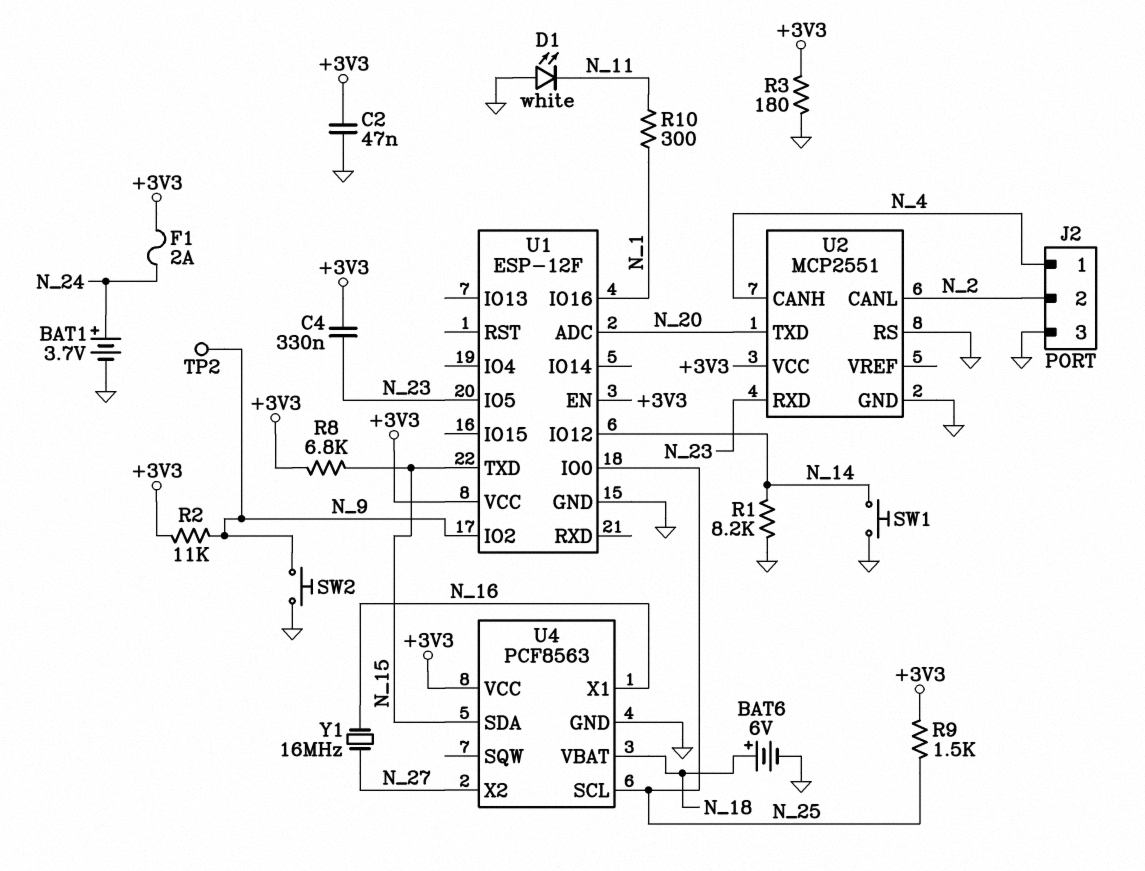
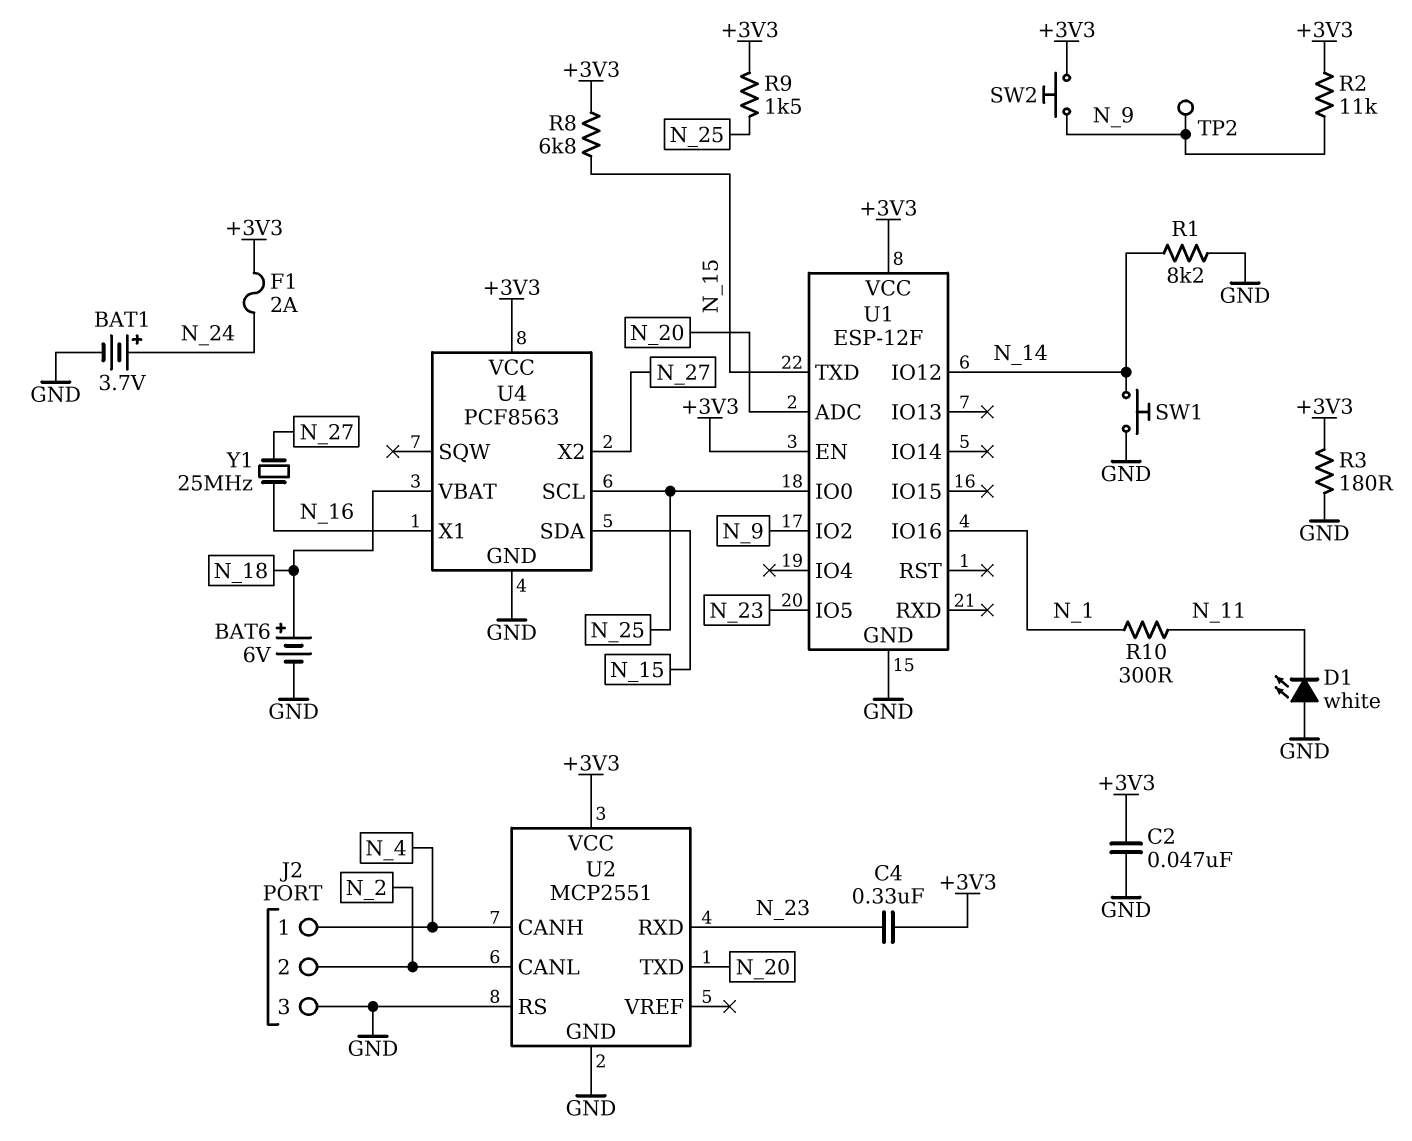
SW2: button (GND, N_9) -> button (+3V3, N_9)
Y1: 16MHz (N_16, N_27) -> 25MHz (N_16, N_27)

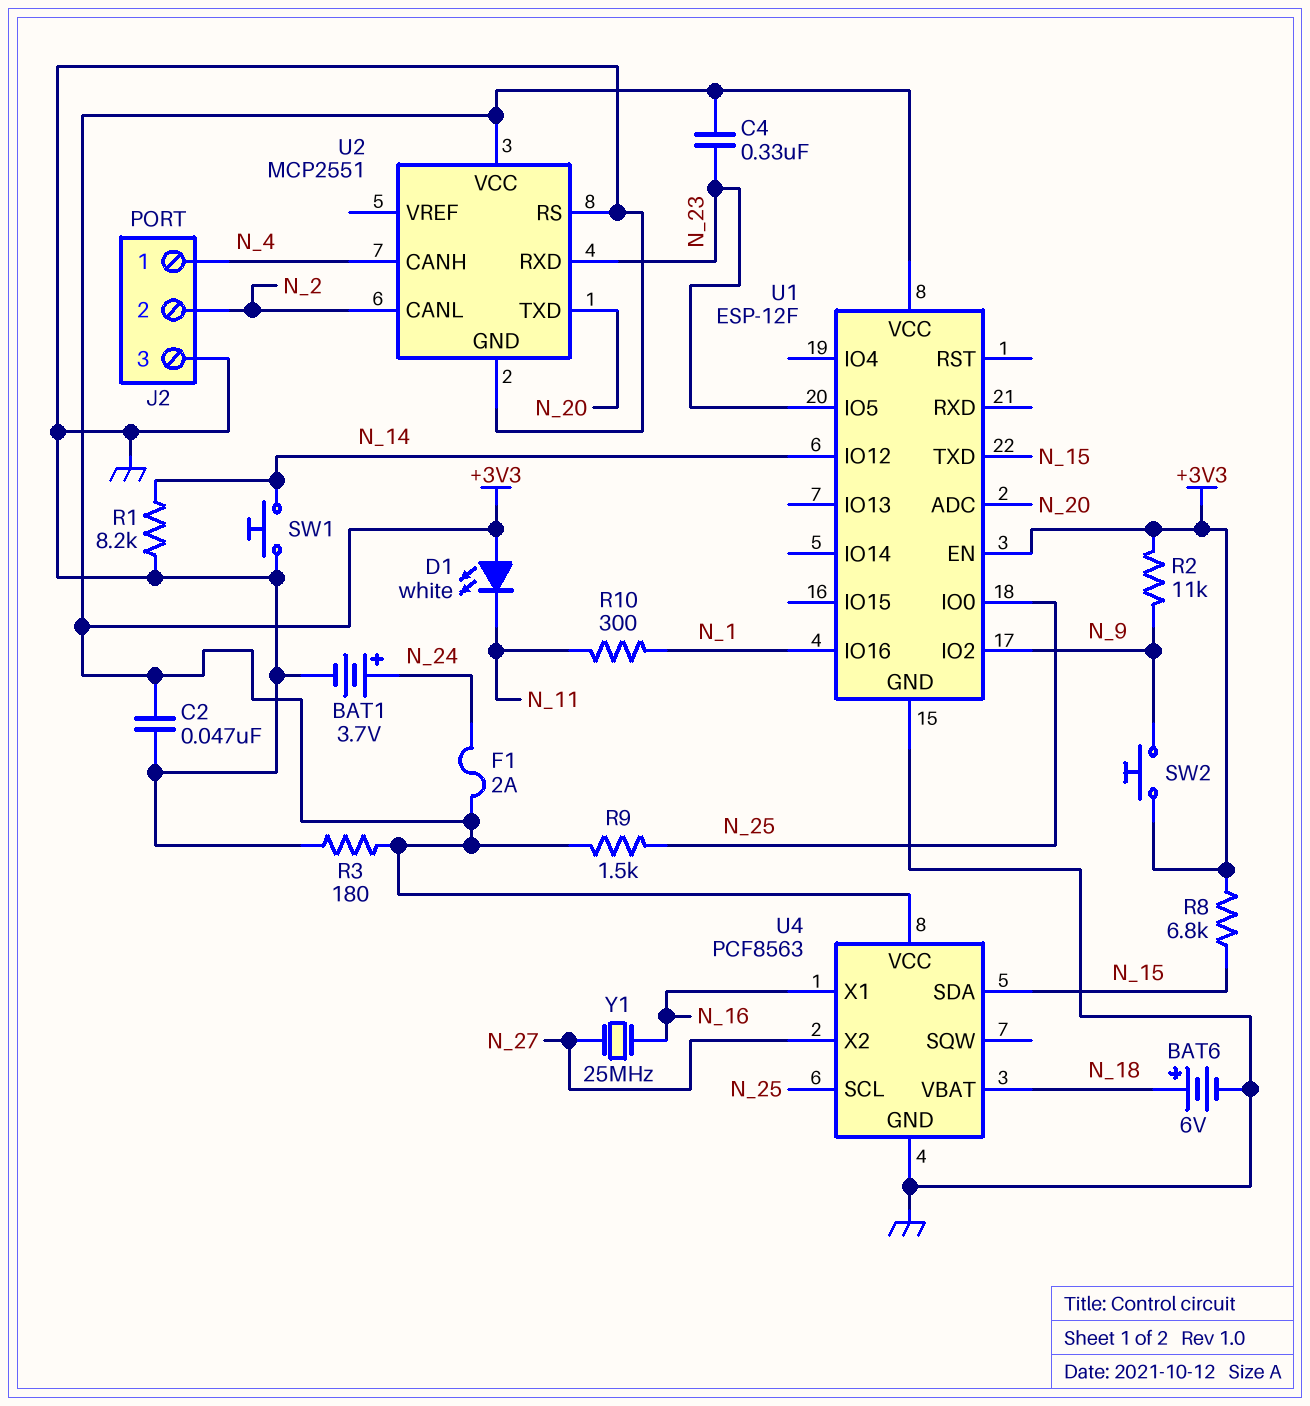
D1: LED white (A GND, K N_11) -> LED white (A +3V3, K N_11)
TP2: test point (N_9) -> none

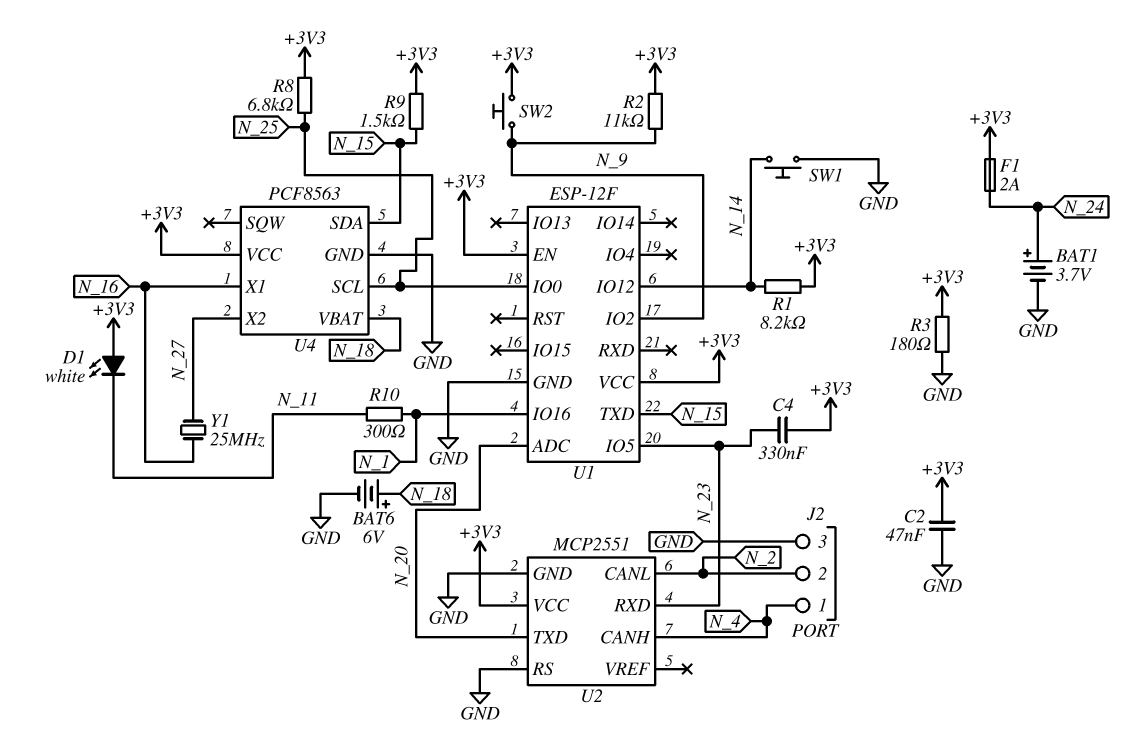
R1: 8.2k (GND, N_14) -> 8.2k (+3V3, N_14)
R8: 6.8k (+3V3, N_15) -> 6.8k (+3V3, N_25)
R9: 1.5k (+3V3, N_25) -> 1.5k (+3V3, N_15)

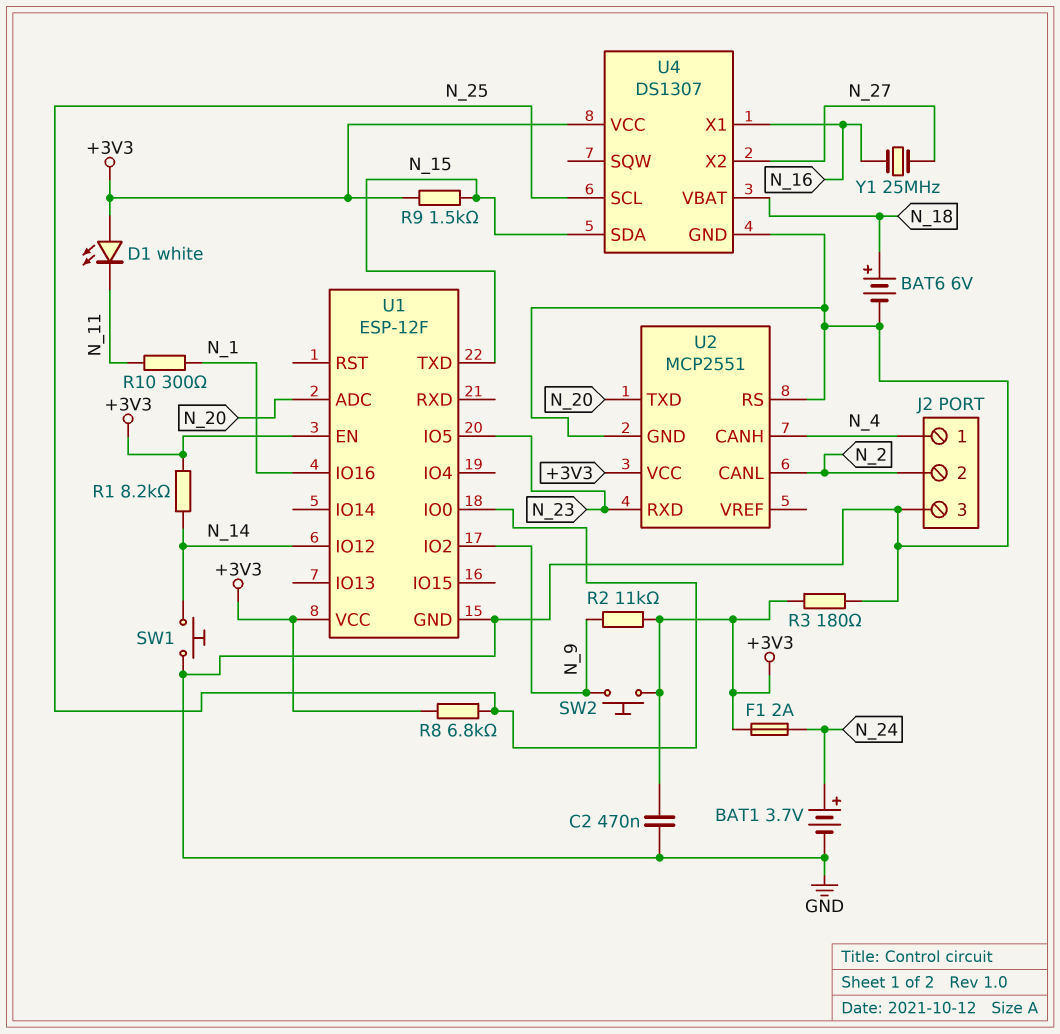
C2: 47nF (+3V3, GND) -> 470nF (+3V3, GND)
C4: 330nF (+3V3, N_23) -> none
U4: PCF8563 -> DS1307

